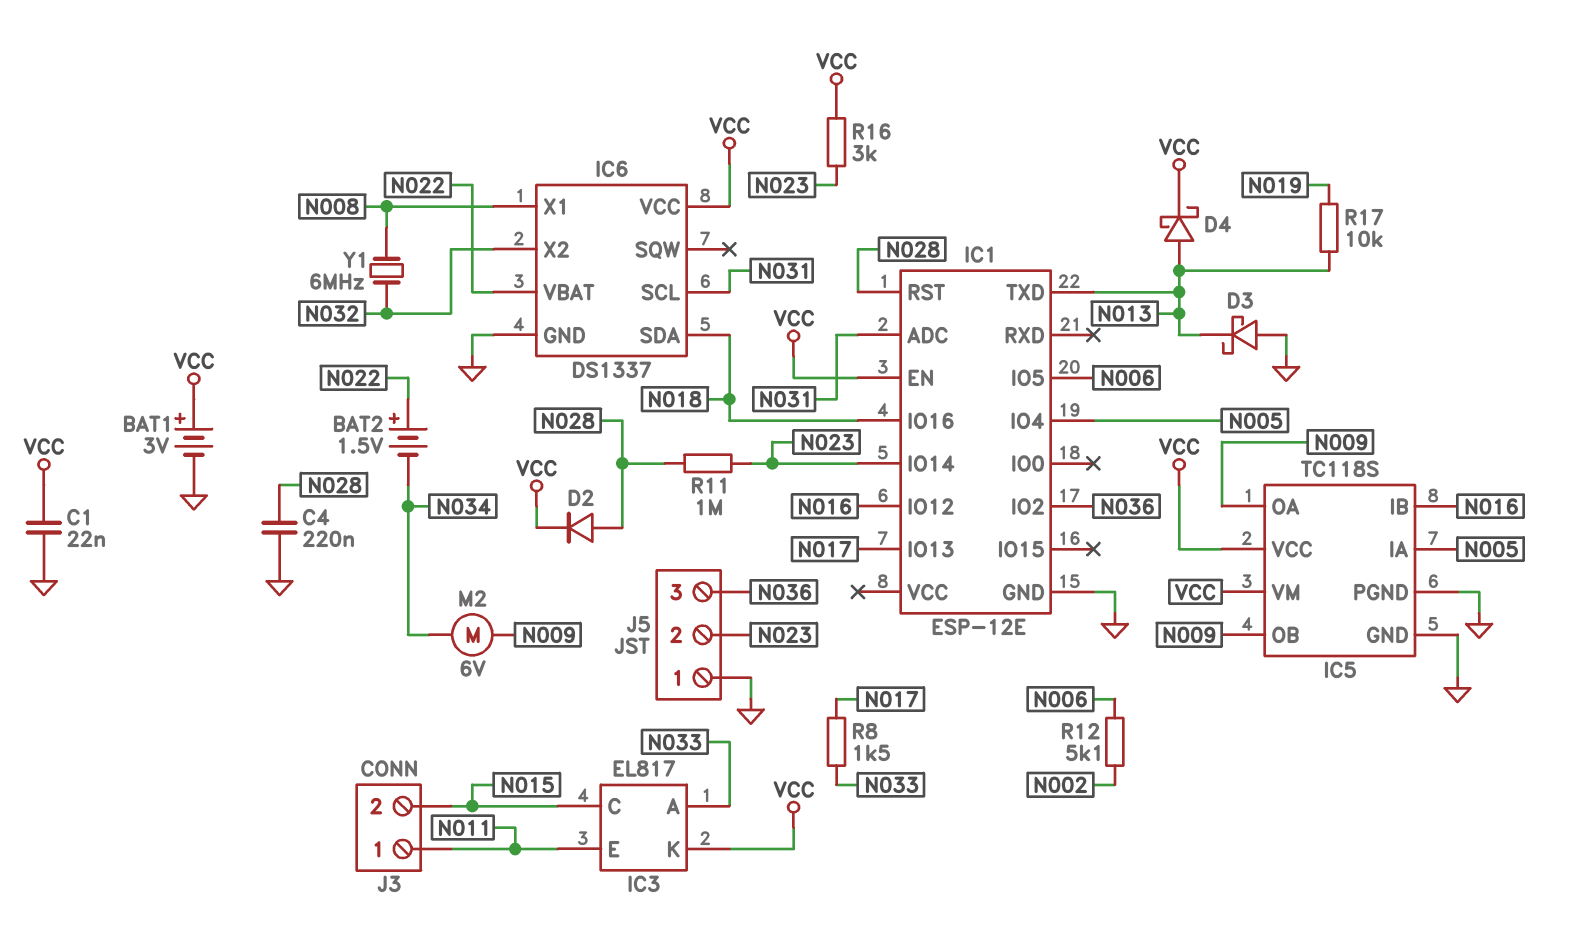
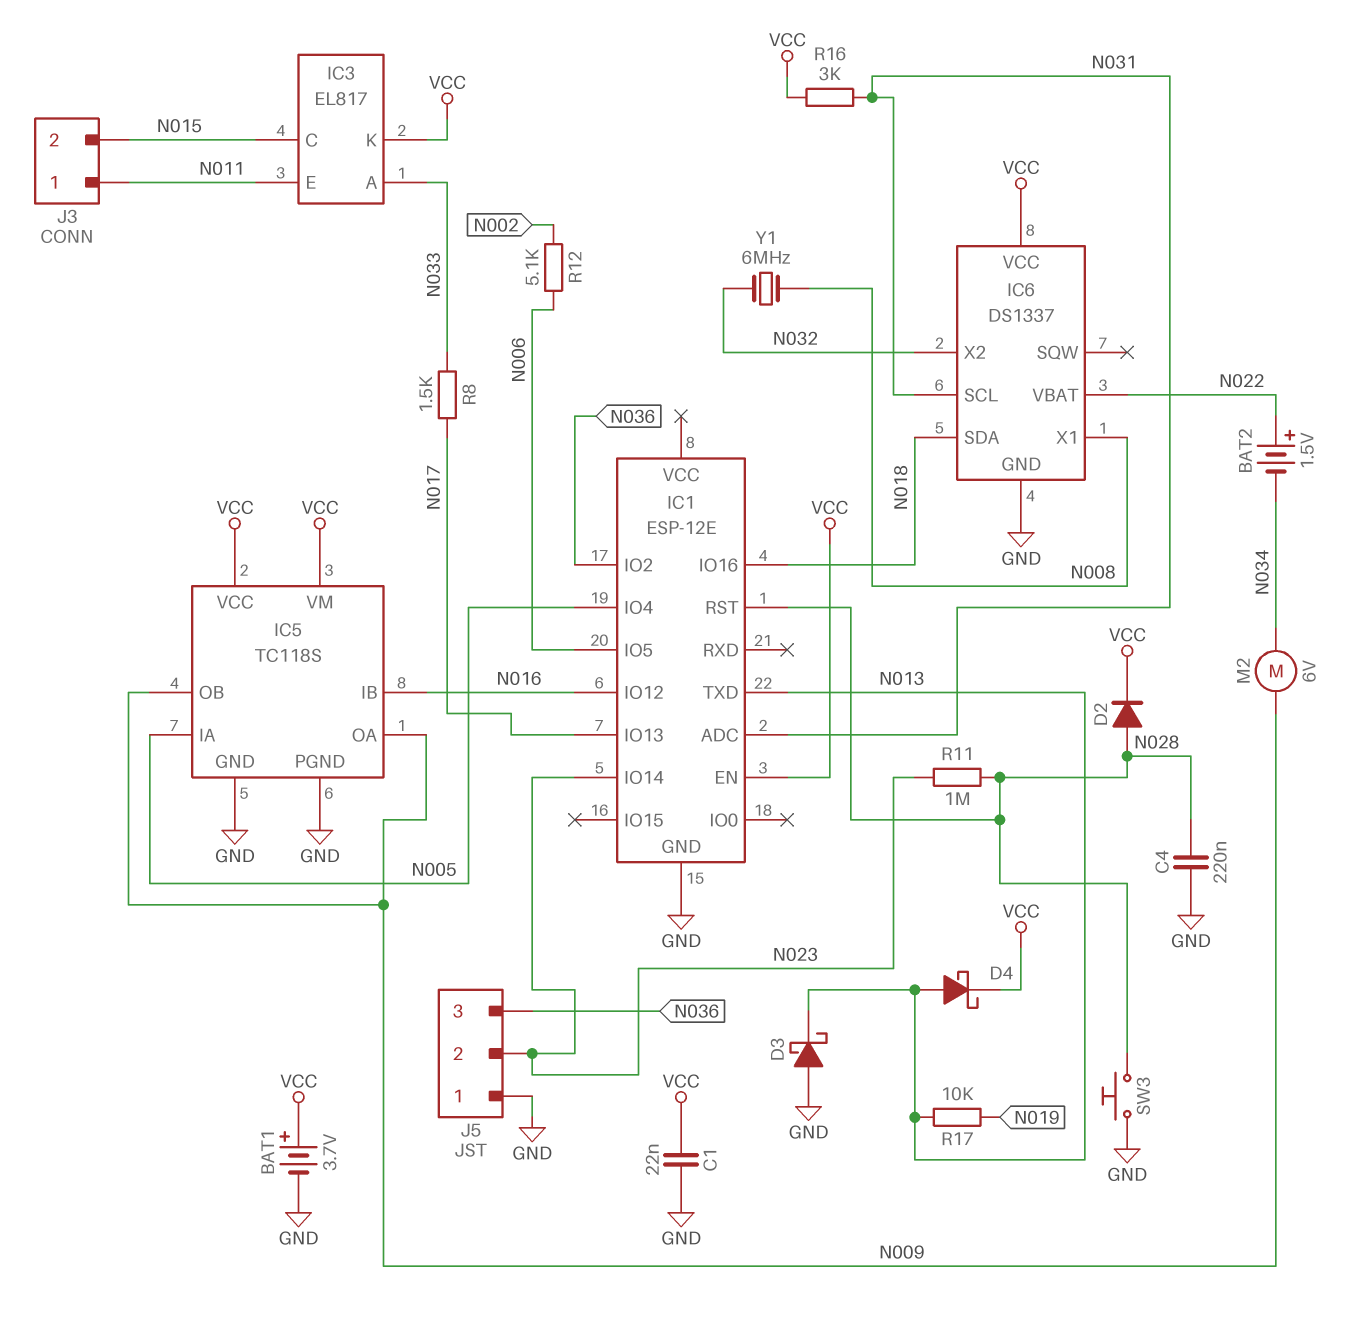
BAT1: 3V (plus VCC, minus GND) -> 3.7V (plus VCC, minus GND)
R16: 3k (N023, VCC) -> 3k (N031, VCC)
SW3: none -> button (GND, N028)

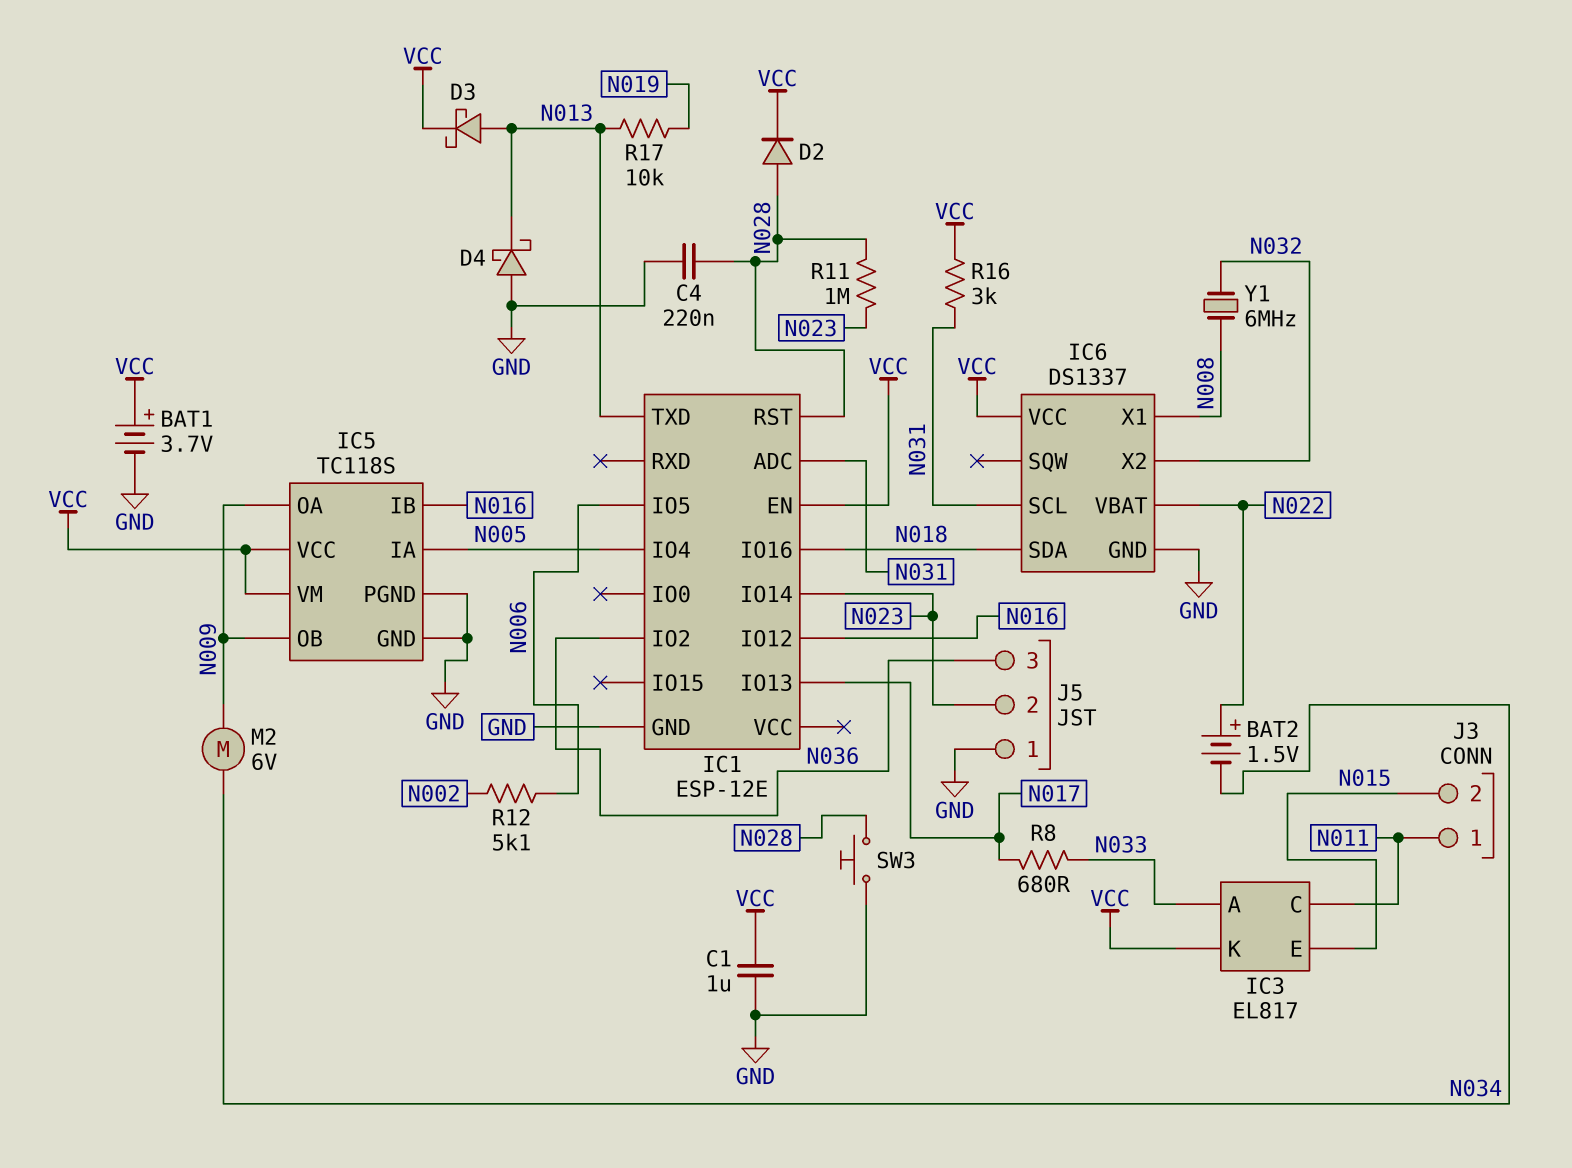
C1: 22nF (GND, VCC) -> 1uF (GND, VCC)
D3: schottky (A GND, K N013) -> schottky (A N013, K VCC)
D4: schottky (A N013, K VCC) -> schottky (A GND, K N013)
IC3 pin C: N015 -> N011
IC3 pin E: N011 -> N015
R8: 1.5k (N017, N033) -> 680 (N017, N033)

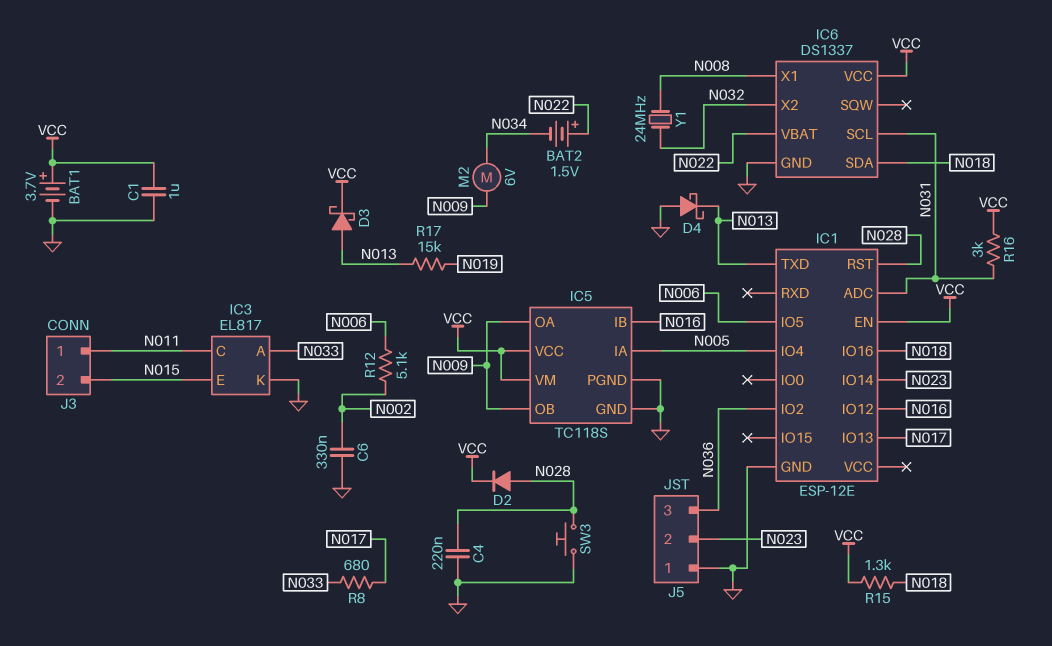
C6: none -> 330nF (GND, N002)
IC3 pin K: VCC -> GND
R11: 1M (N023, N028) -> none
R15: none -> 1.3k (N018, VCC)
R17: 10k (N013, N019) -> 15k (N013, N019)
Y1: 6MHz (N008, N032) -> 24MHz (N008, N032)

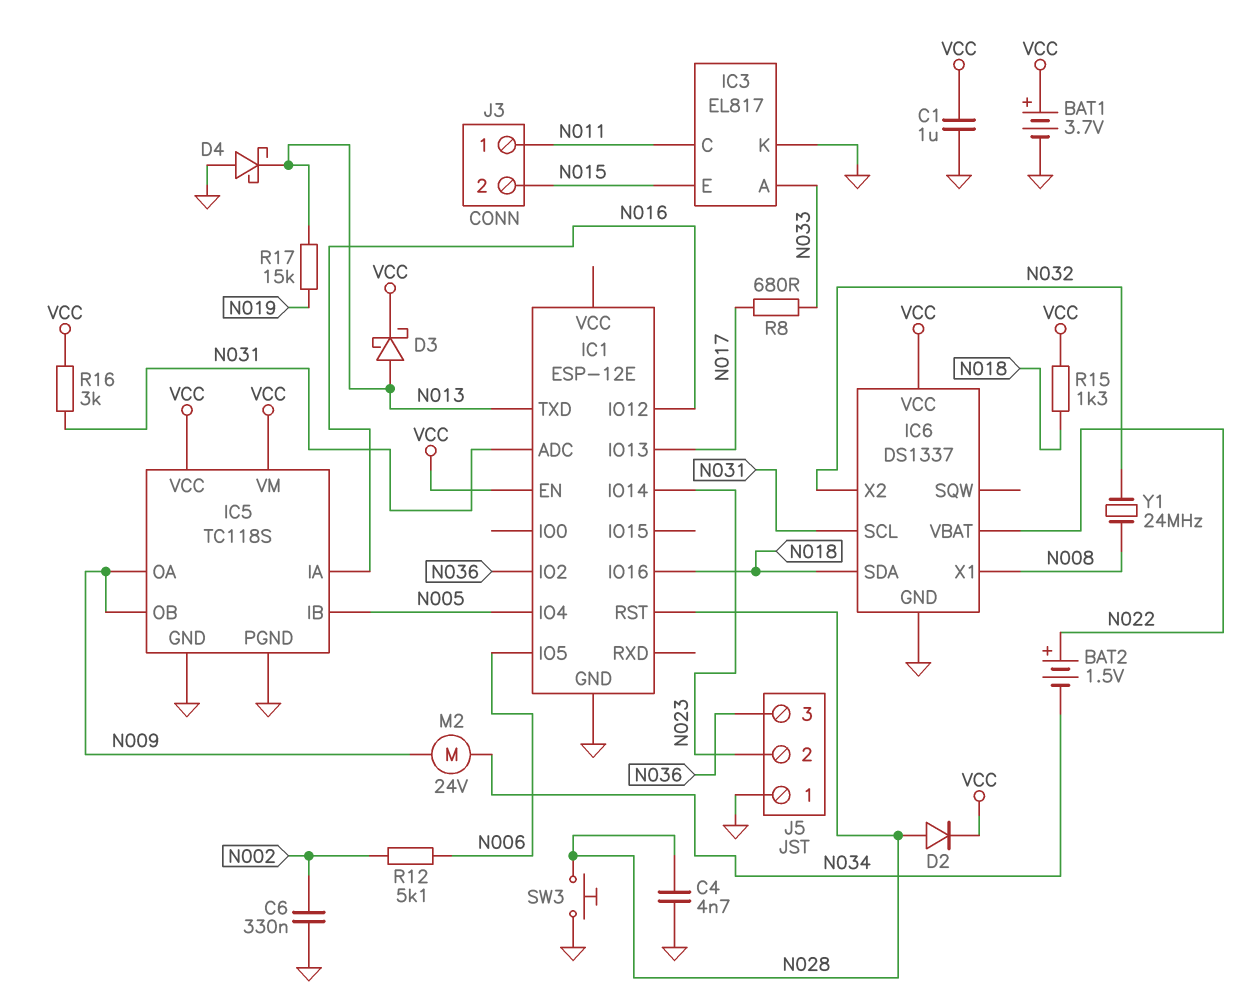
C4: 220nF (GND, N028) -> 4.7nF (GND, N028)
IC5 pin IA: N005 -> N016
IC5 pin IB: N016 -> N005
M2: motor 6V (N009, N034) -> motor 24V (N009, N034)

